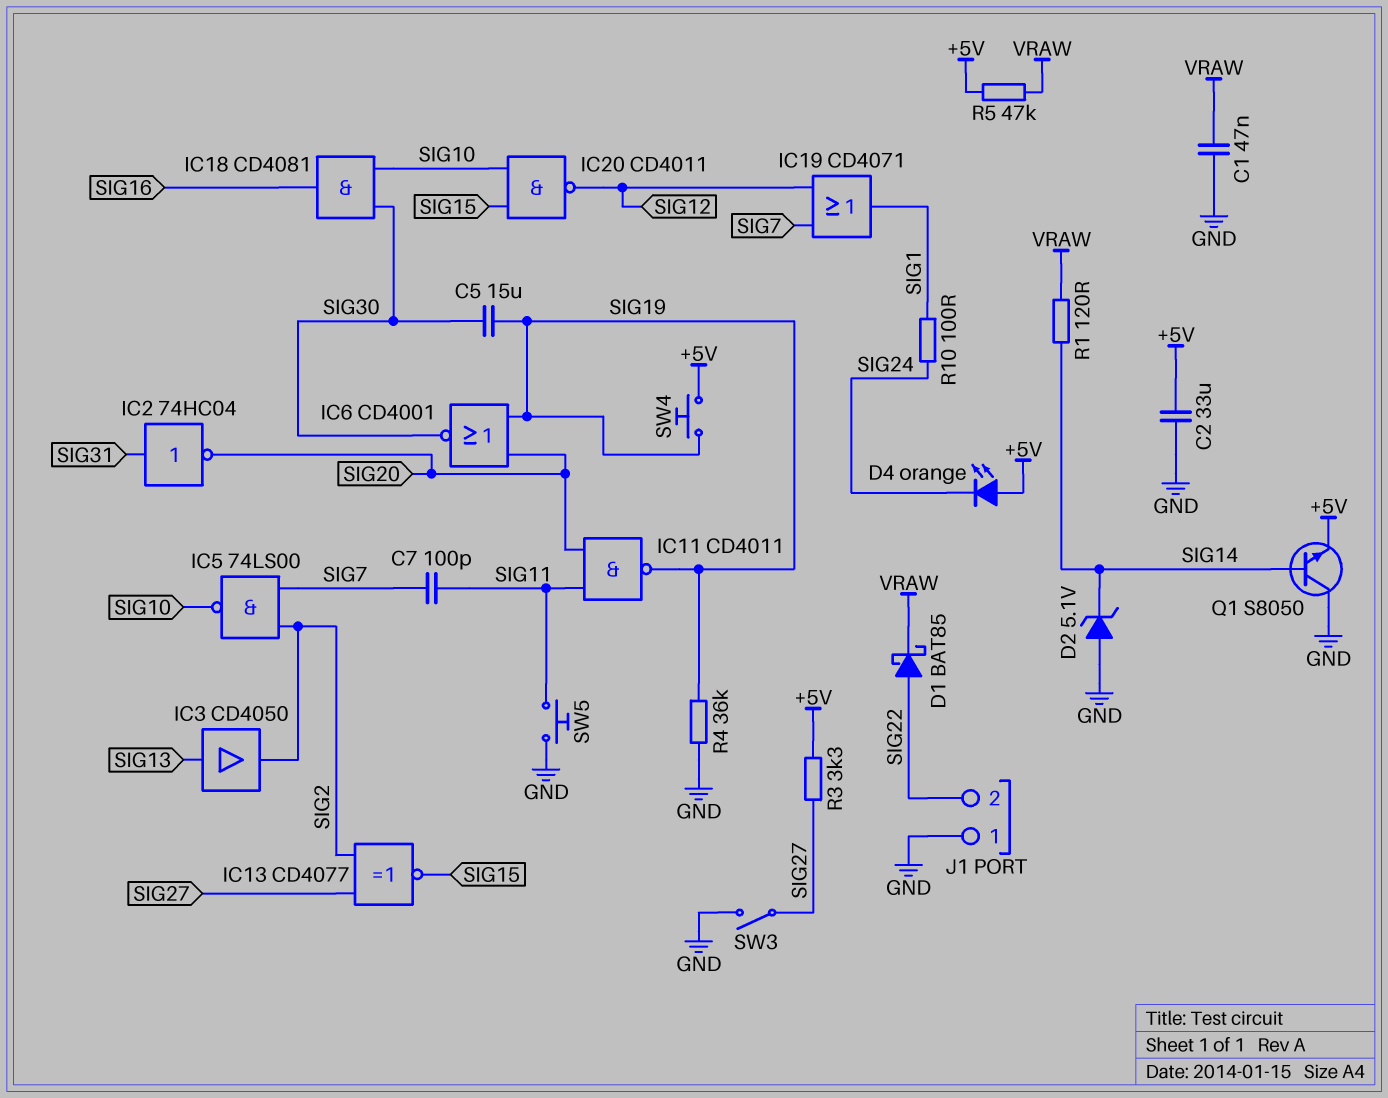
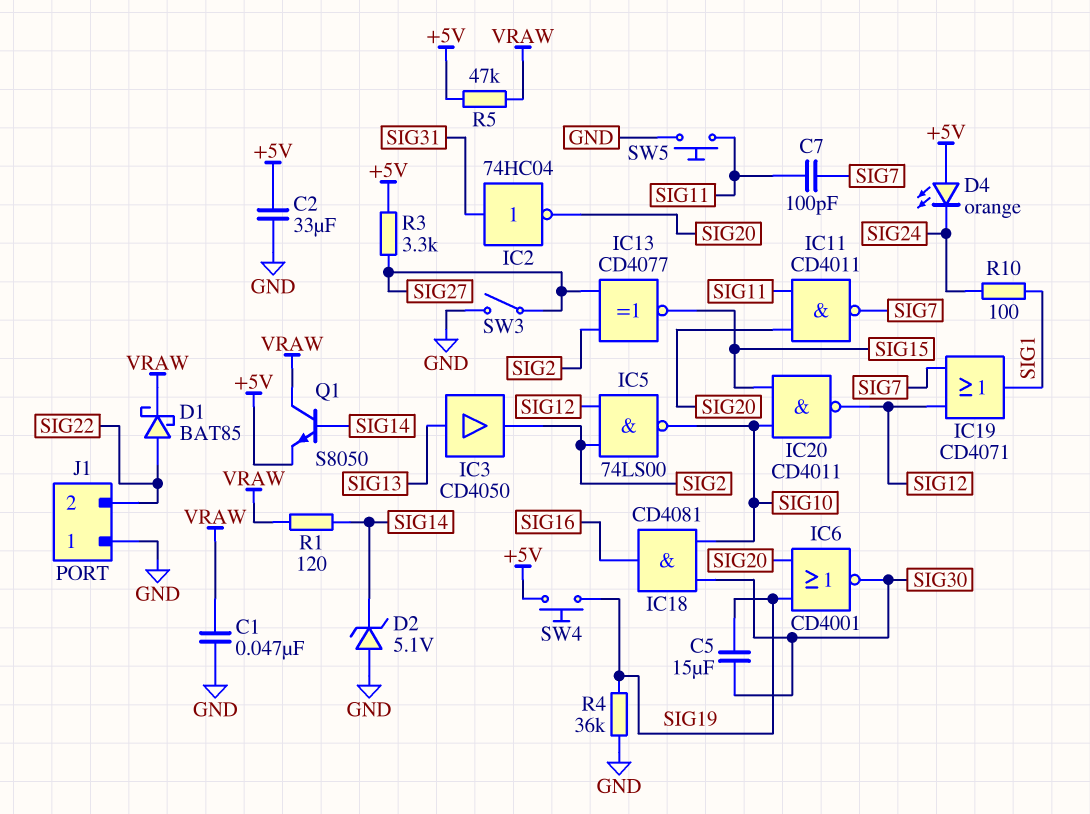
IC5: NAND 74LS00 (in SIG2, in SIG7, out SIG10) -> NAND 74LS00 (in SIG2, in SIG12, out SIG10)
IC11: NAND CD4011 (in SIG11, in SIG20, out SIG19) -> NAND CD4011 (in SIG11, in SIG20, out SIG7)
Q1: NPN S8050 (B SIG14, C GND, E +5V) -> NPN S8050 (B SIG14, C VRAW, E +5V)

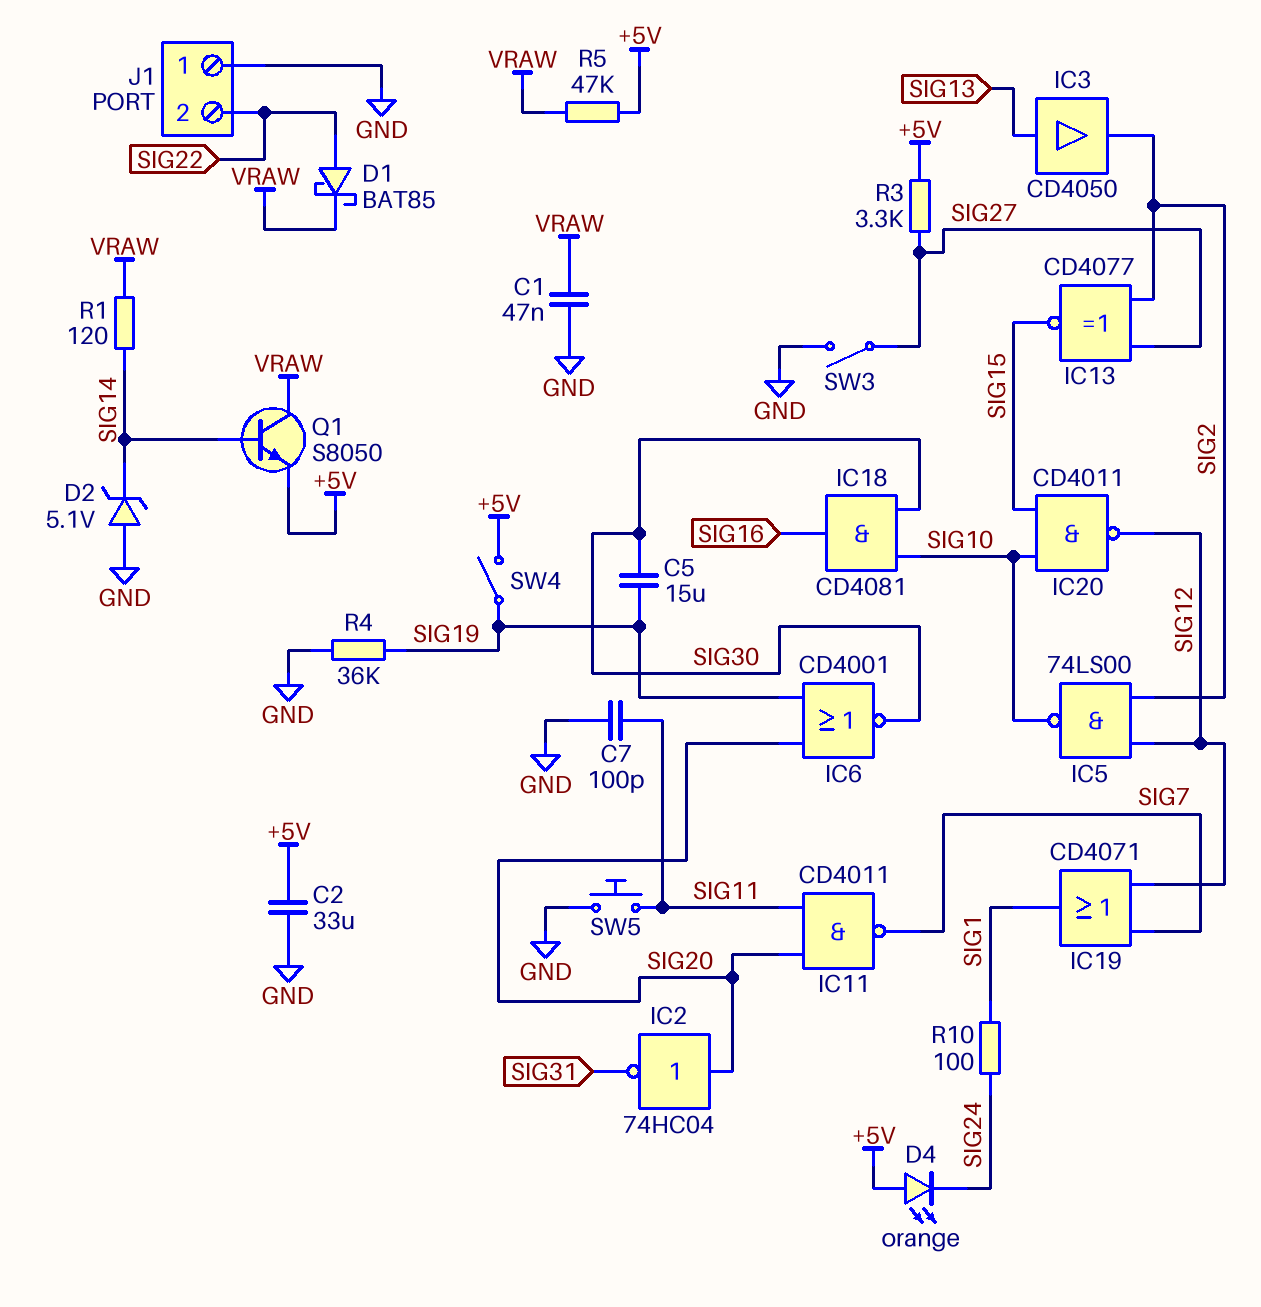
C7: 100pF (SIG7, SIG11) -> 100pF (GND, SIG11)
IC2: NOT 74HC04 (in SIG31, out SIG20) -> NOT 74HC04 (in SIG20, out SIG31)
SW4: button (+5V, SIG19) -> switch (+5V, SIG19)

